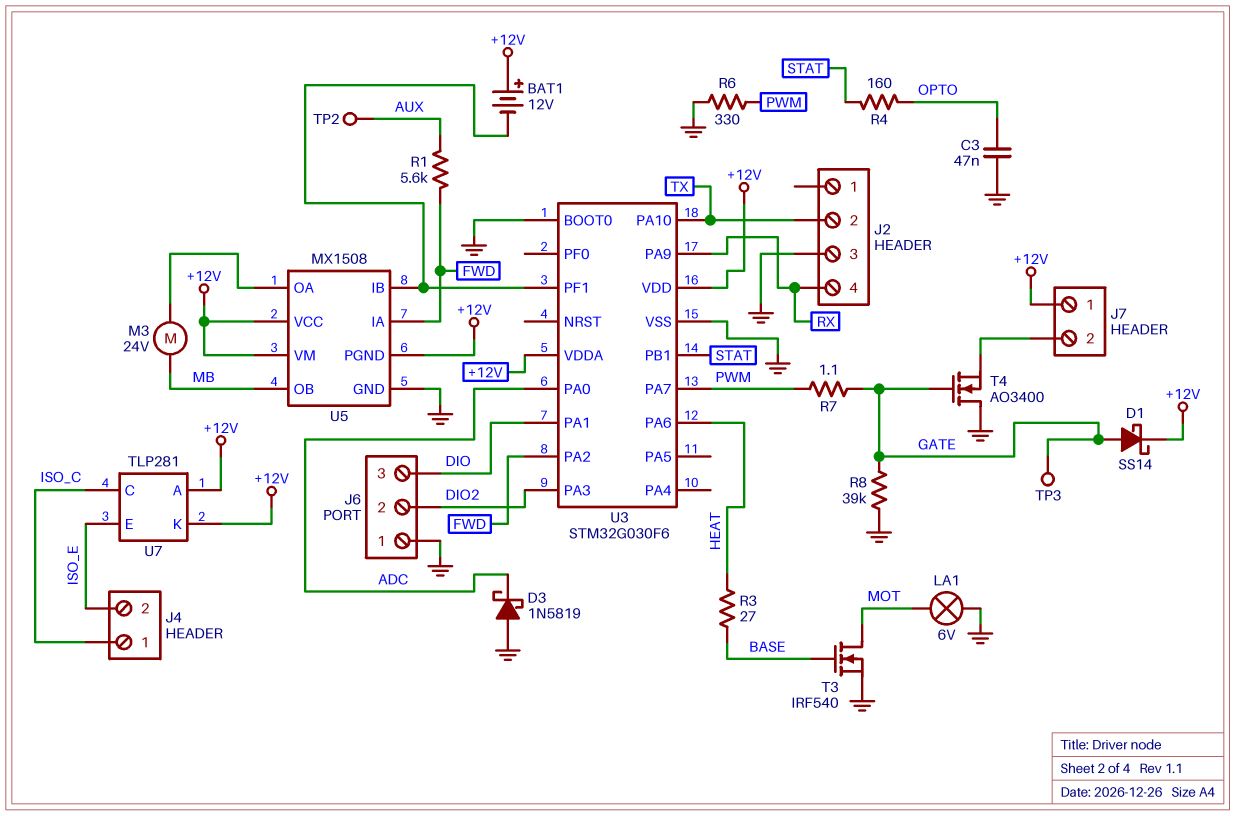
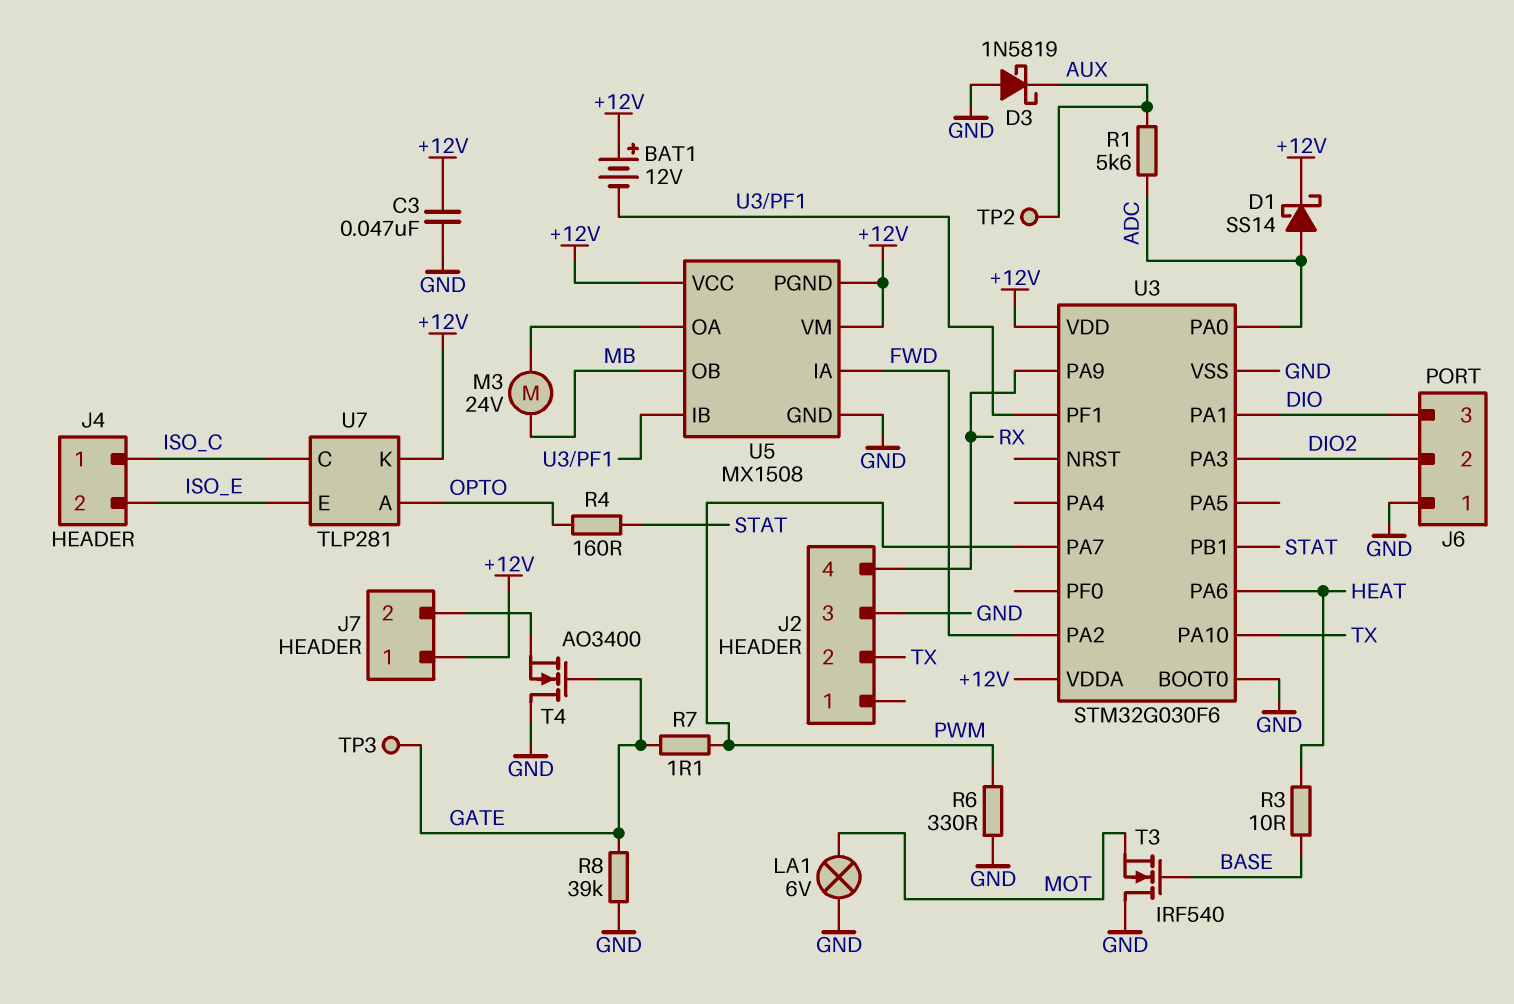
C3: 47nF (GND, OPTO) -> 47nF (+12V, GND)
D1: schottky SS14 (A GATE, K +12V) -> schottky SS14 (A ADC, K +12V)
D3: schottky 1N5819 (A GND, K ADC) -> schottky 1N5819 (A GND, K AUX)
R1: 5.6k (AUX, FWD) -> 5.6k (ADC, AUX)
R3: 27 (BASE, HEAT) -> 10 (BASE, HEAT)
T3: NMOS IRF540 (G BASE, D MOT, S GND) -> NMOS IRF540 (G BASE, D GND, S MOT)
U7 pin A: +12V -> OPTO

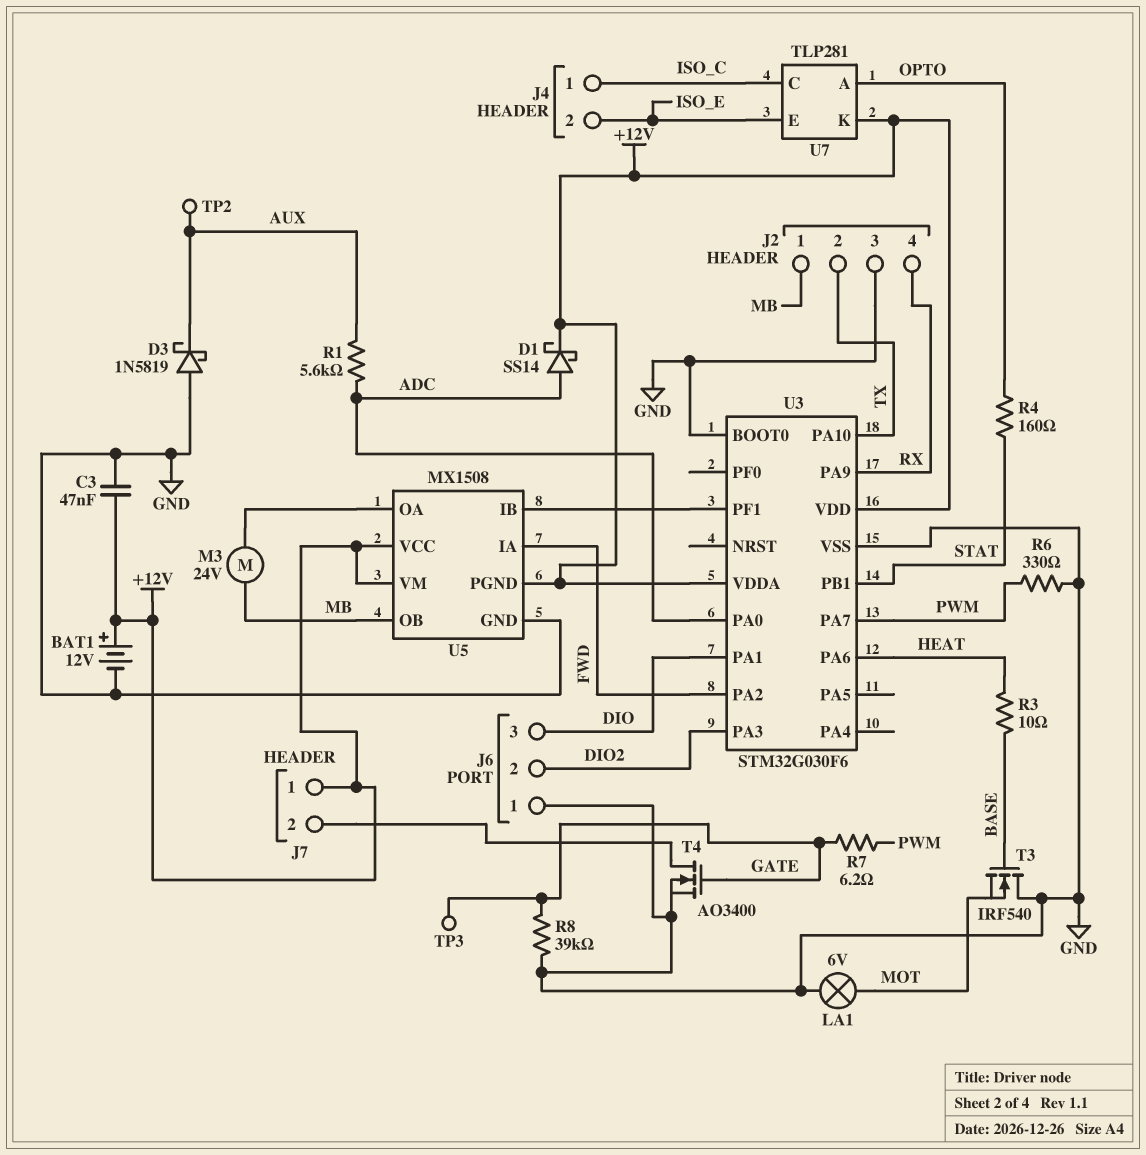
BAT1: 12V (plus +12V, minus U3/PF1) -> 12V (plus +12V, minus GND)
J2 pin 1: none -> MB
R7: 1.1 (GATE, PWM) -> 6.2 (GATE, PWM)
T4: NMOS AO3400 (G GATE, D GND, S J7/2) -> NMOS AO3400 (G GATE, D J7/2, S GND)

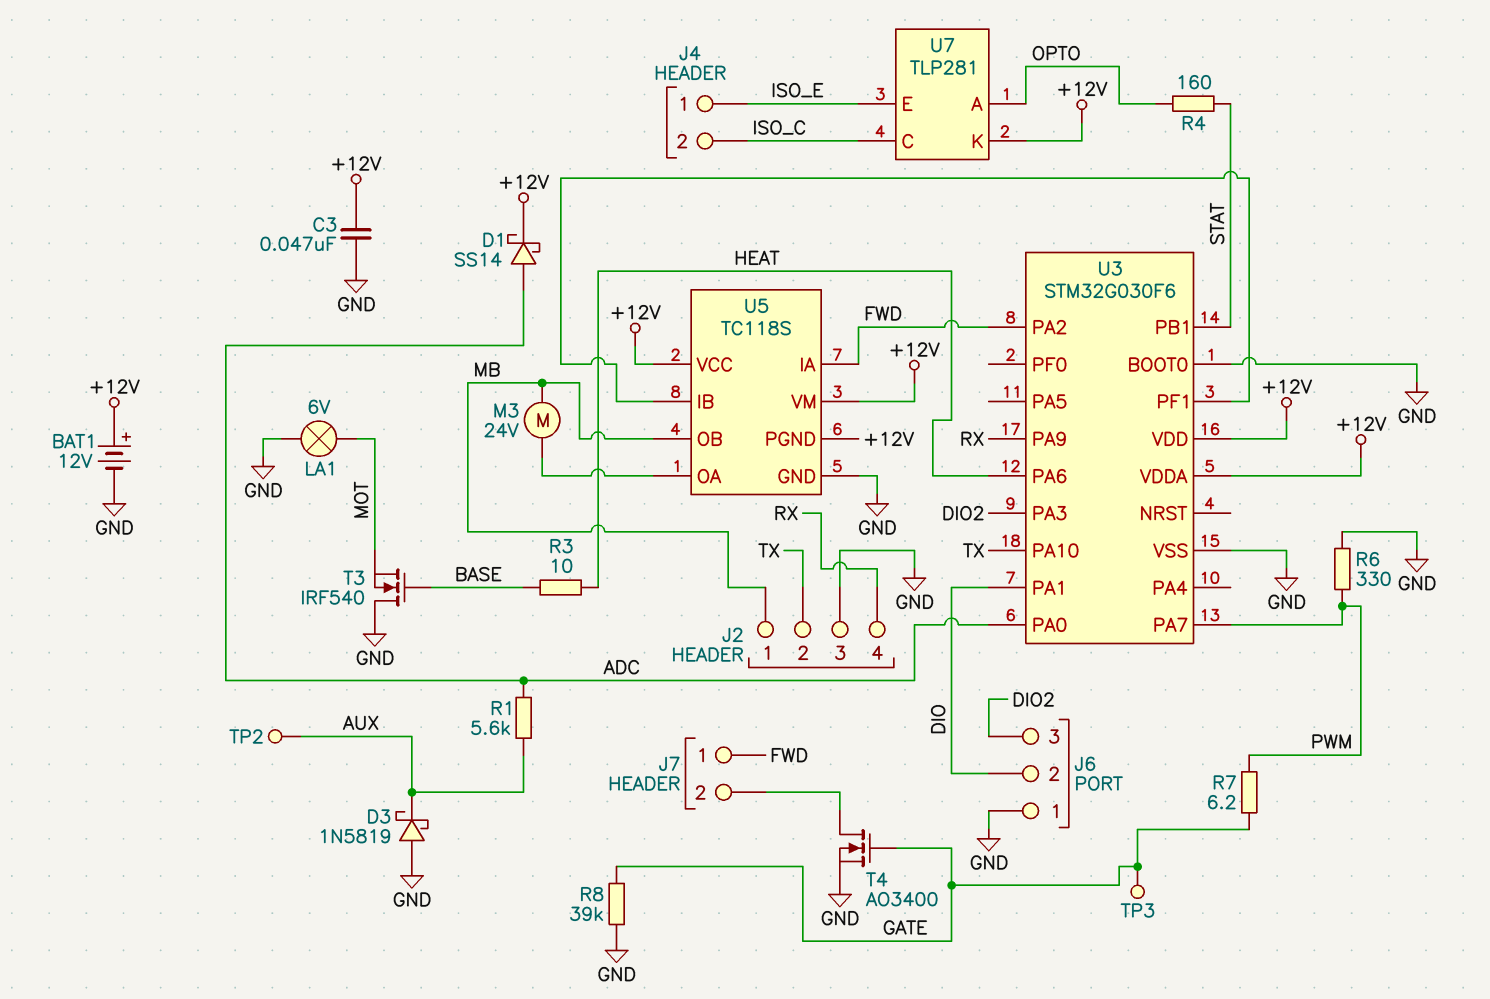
J4 pin 1: ISO_C -> ISO_E
J4 pin 2: ISO_E -> ISO_C
J6 pin 2: DIO2 -> DIO
J6 pin 3: DIO -> DIO2
J7 pin 1: +12V -> FWD
U5: MX1508 -> TC118S

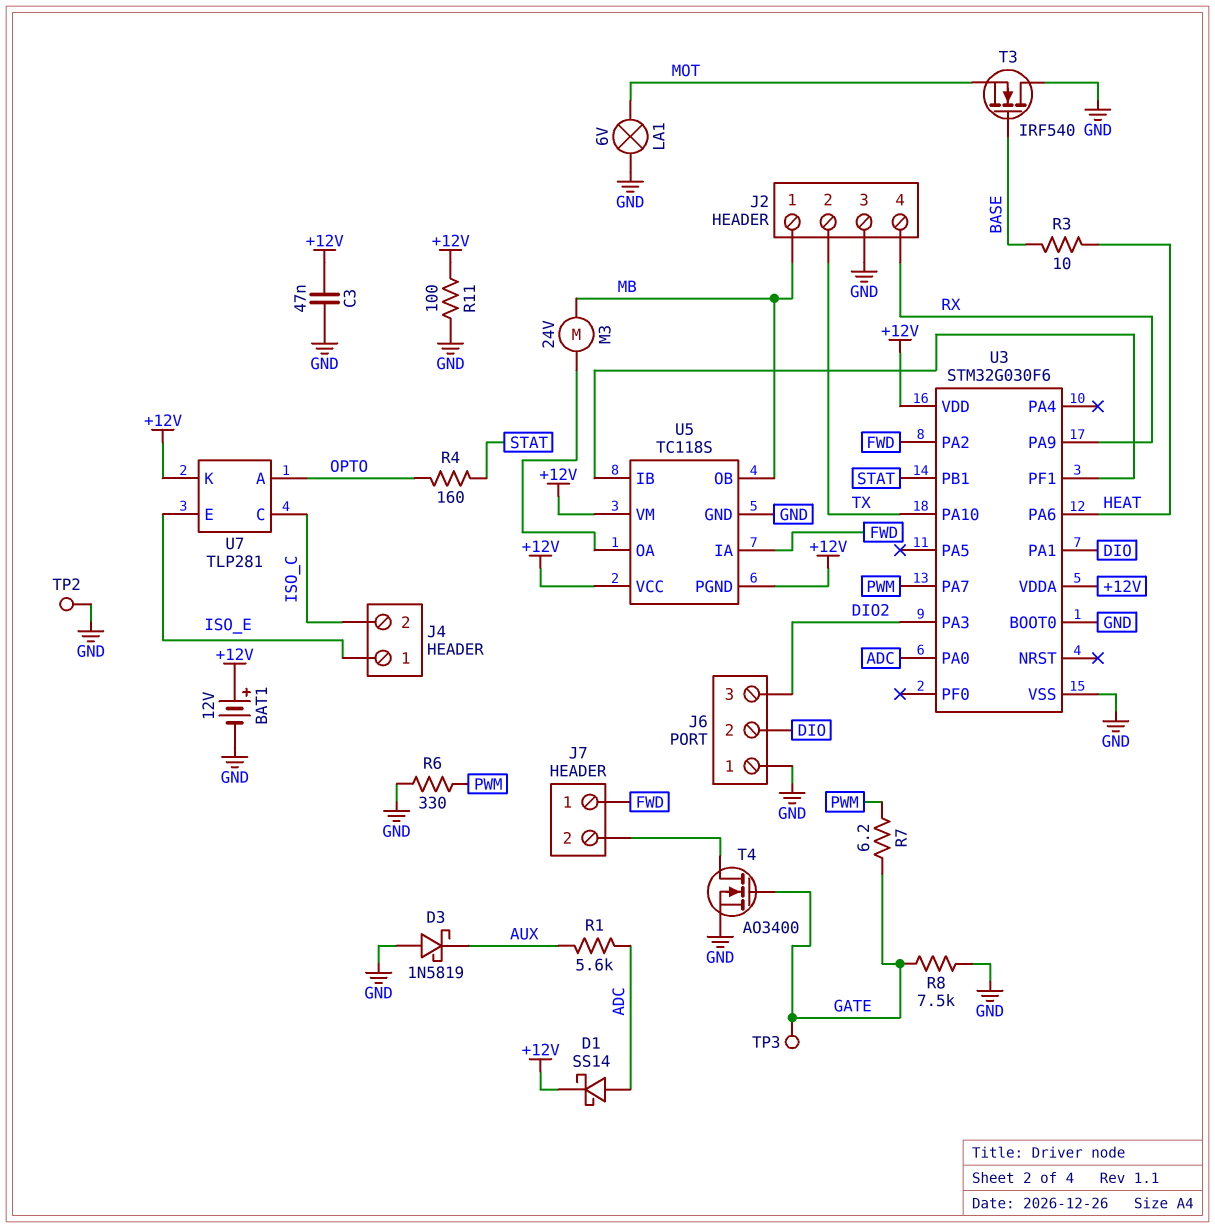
R8: 39k (GATE, GND) -> 7.5k (GATE, GND)
R11: none -> 100 (+12V, GND)
TP2: test point (AUX) -> test point (GND)

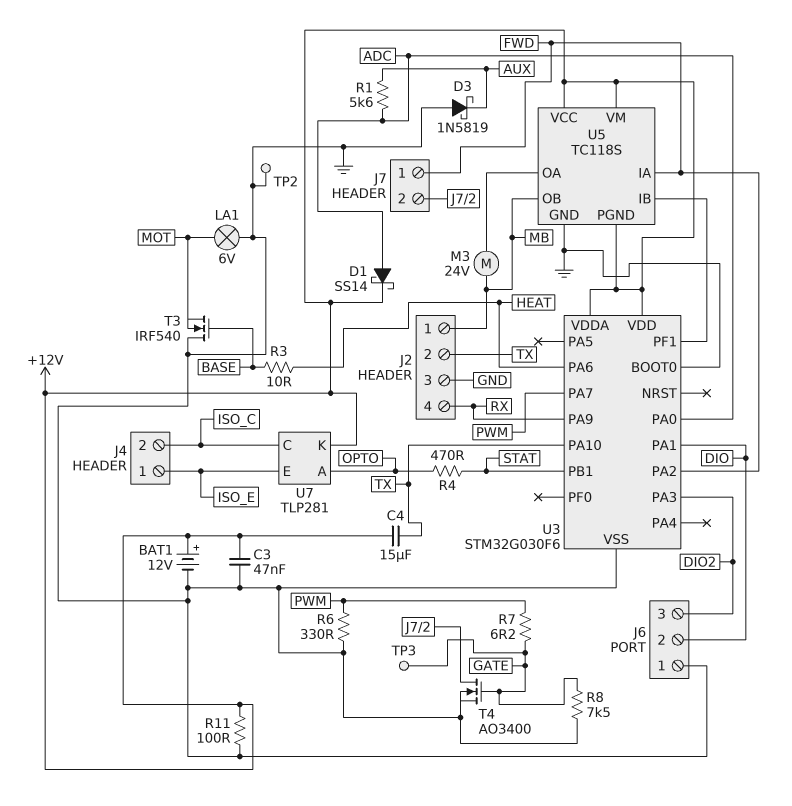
C4: none -> 15uF (+12V, TX)
R4: 160 (OPTO, STAT) -> 470 (OPTO, STAT)

